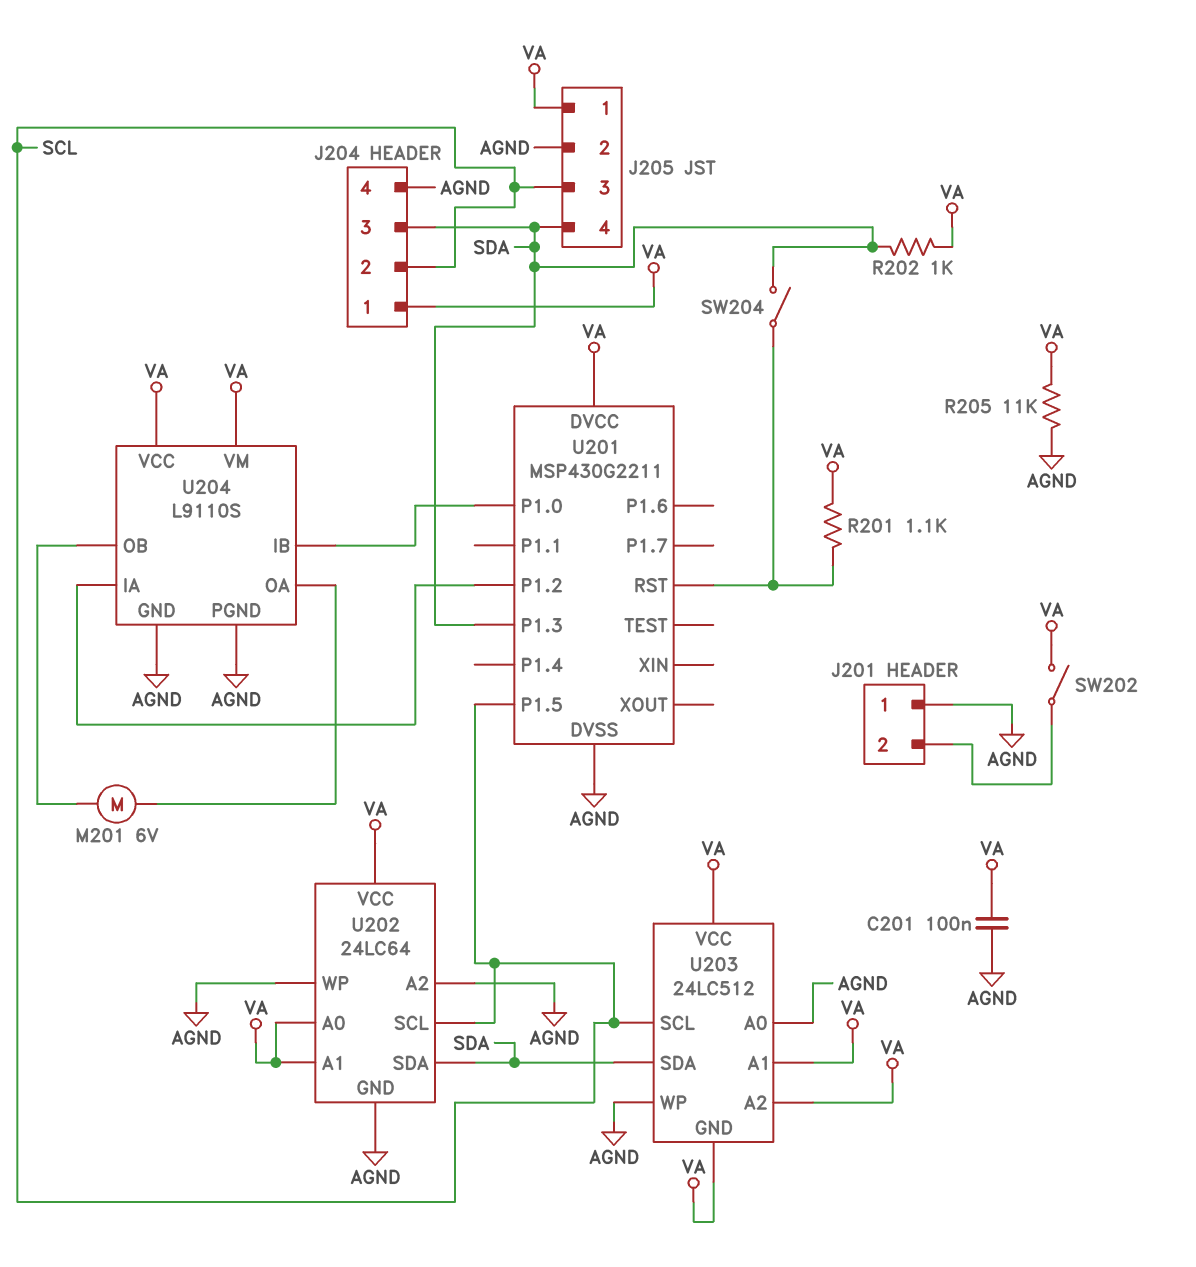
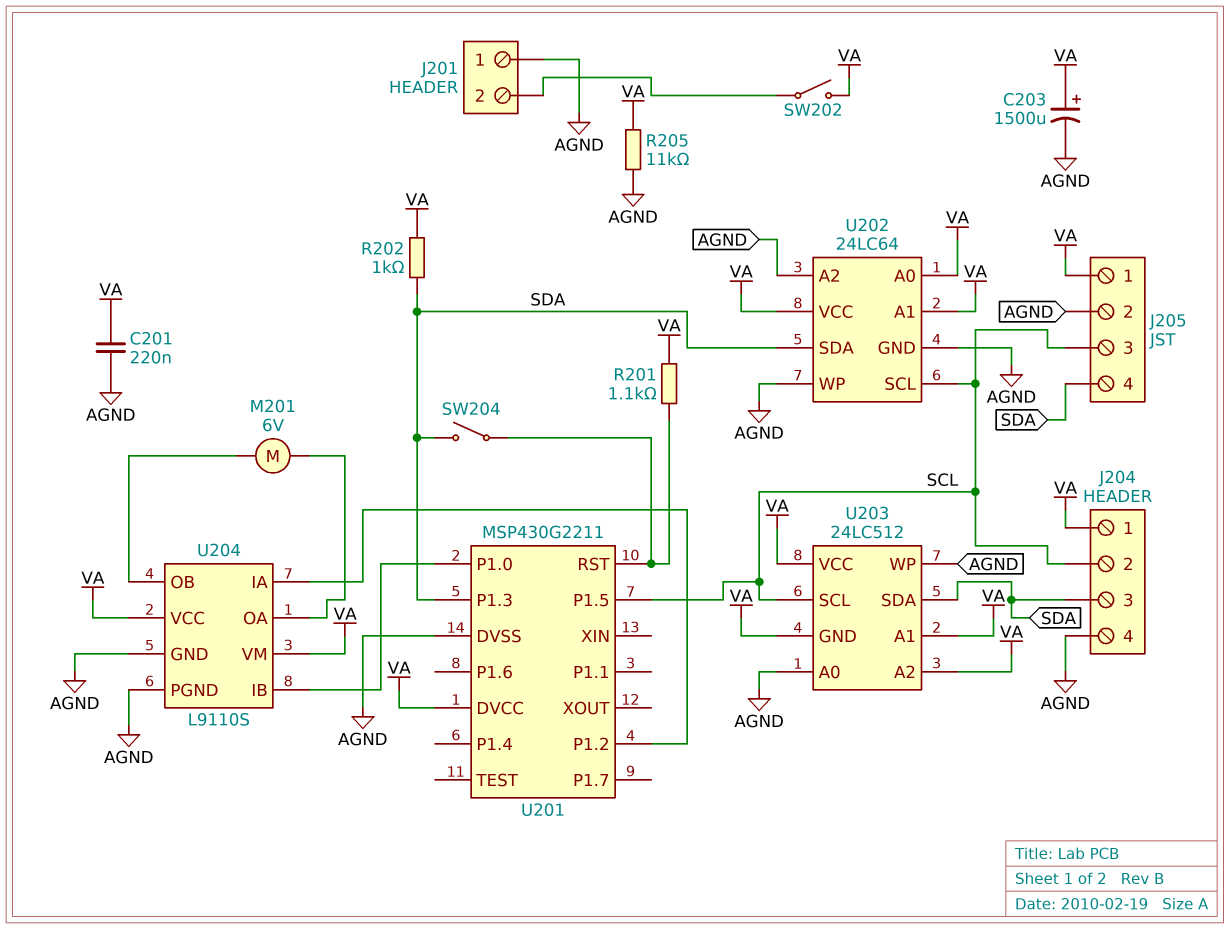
C201: 100nF (AGND, VA) -> 220nF (AGND, VA)
C203: none -> 1500uF (plus VA, minus AGND)

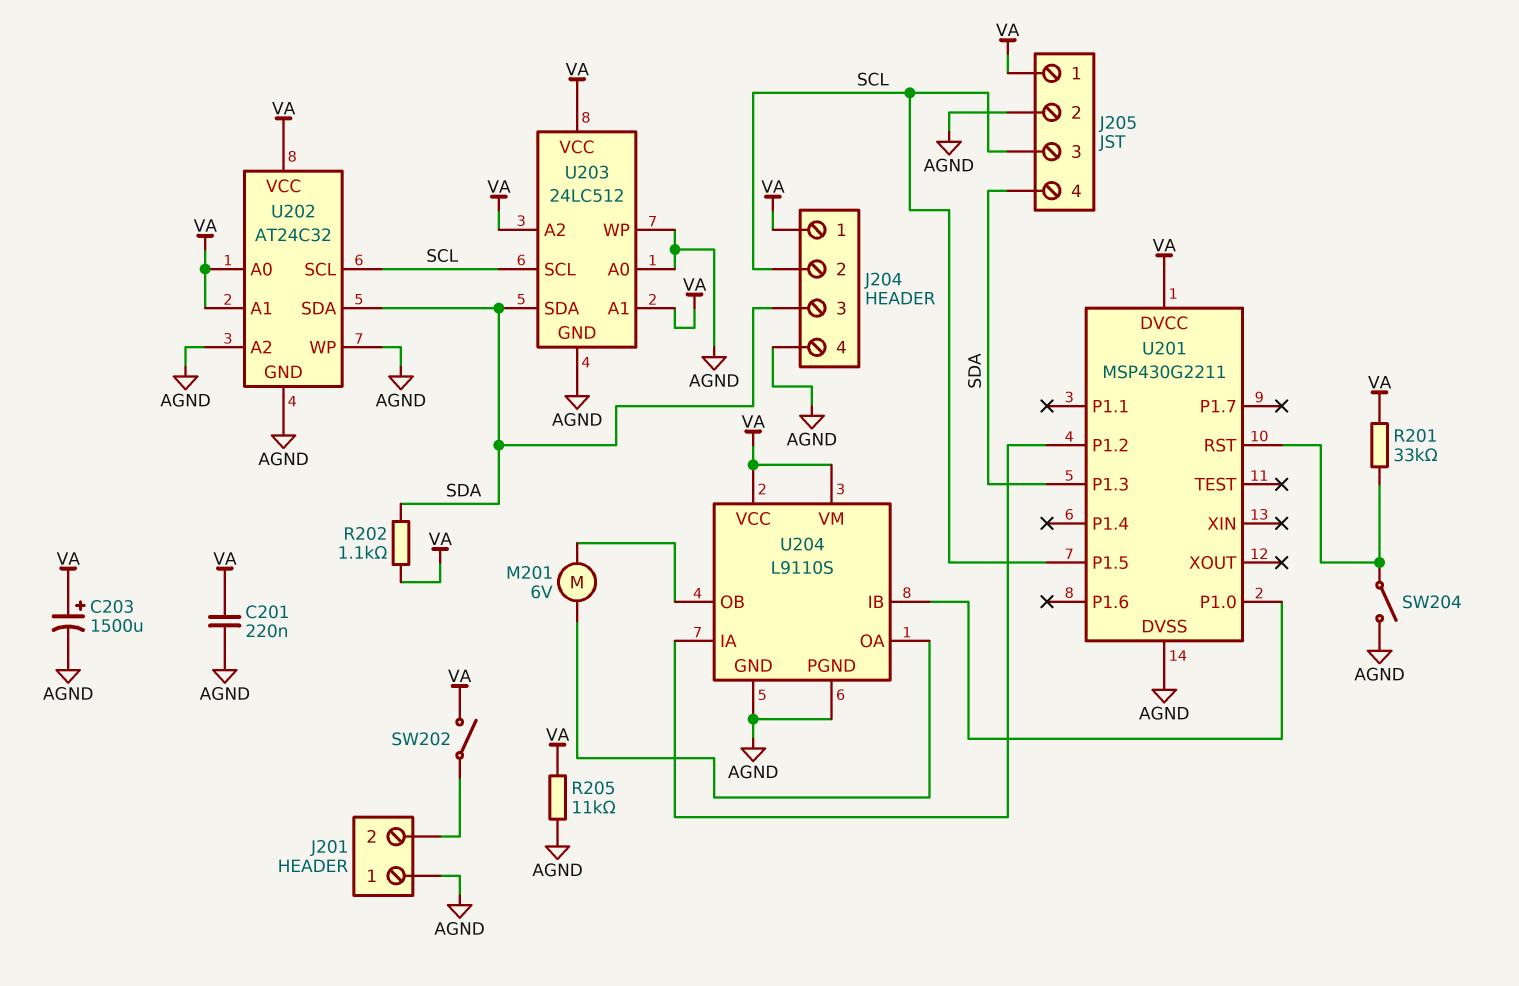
R201: 1.1k (U201/RST, VA) -> 33k (U201/RST, VA)
R202: 1k (SDA, VA) -> 1.1k (SDA, VA)
SW204: switch (SDA, U201/RST) -> switch (AGND, U201/RST)
U202: 24LC64 -> AT24C32
U203 pin GND: VA -> AGND

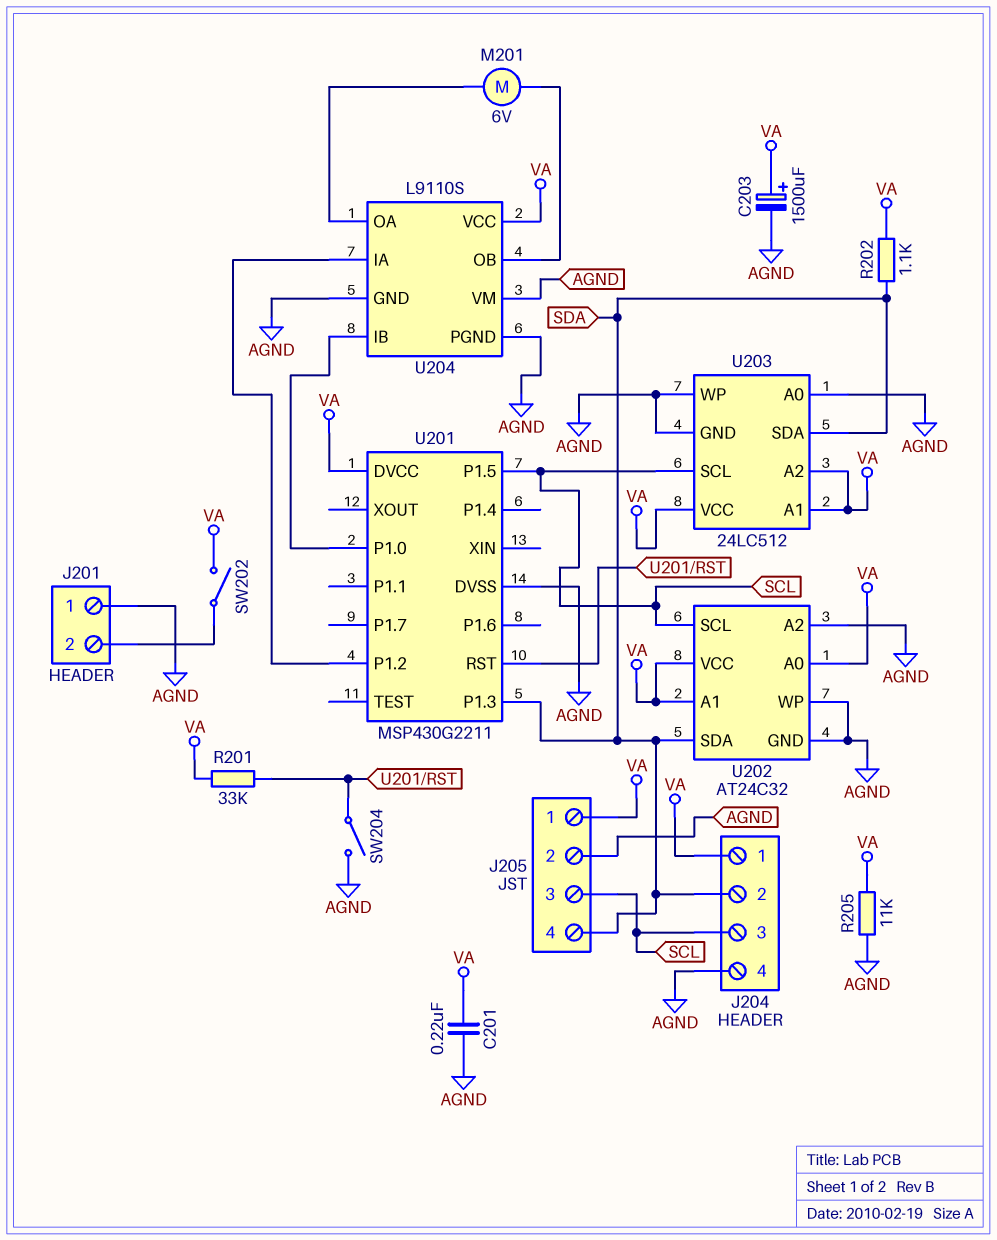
J204 pin 2: SCL -> SDA
J204 pin 3: SDA -> SCL
U204 pin VM: VA -> AGND

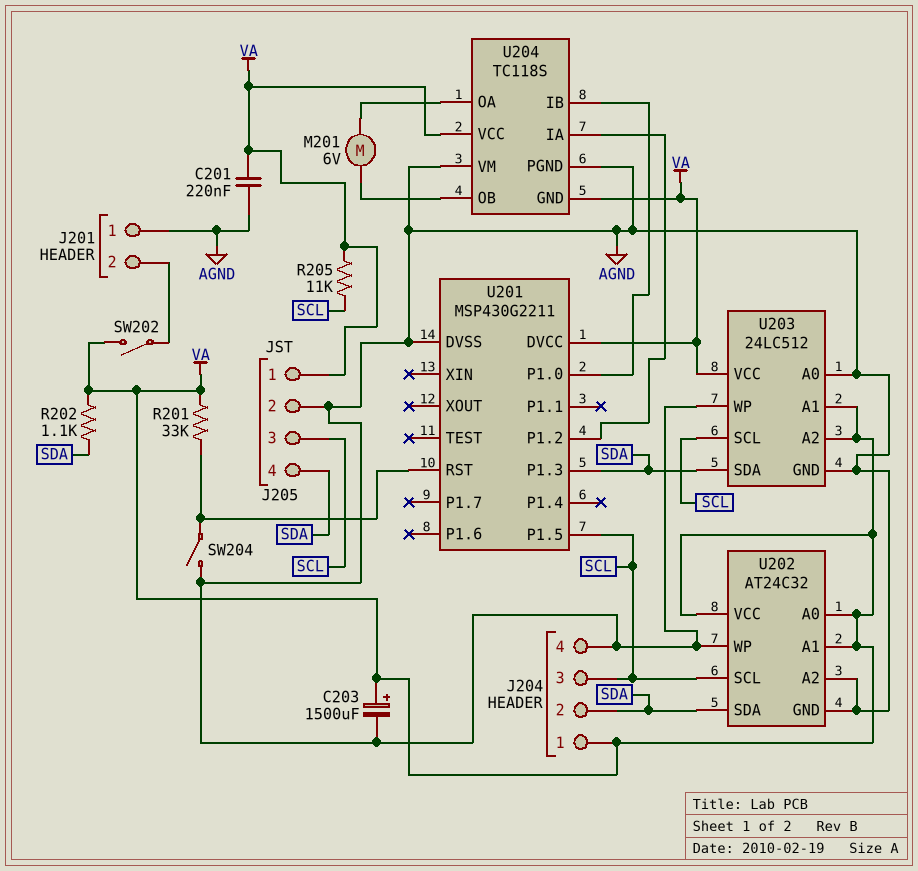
R205: 11k (AGND, VA) -> 11k (SCL, VA)
U204: L9110S -> TC118S
U204 pin GND: AGND -> VA

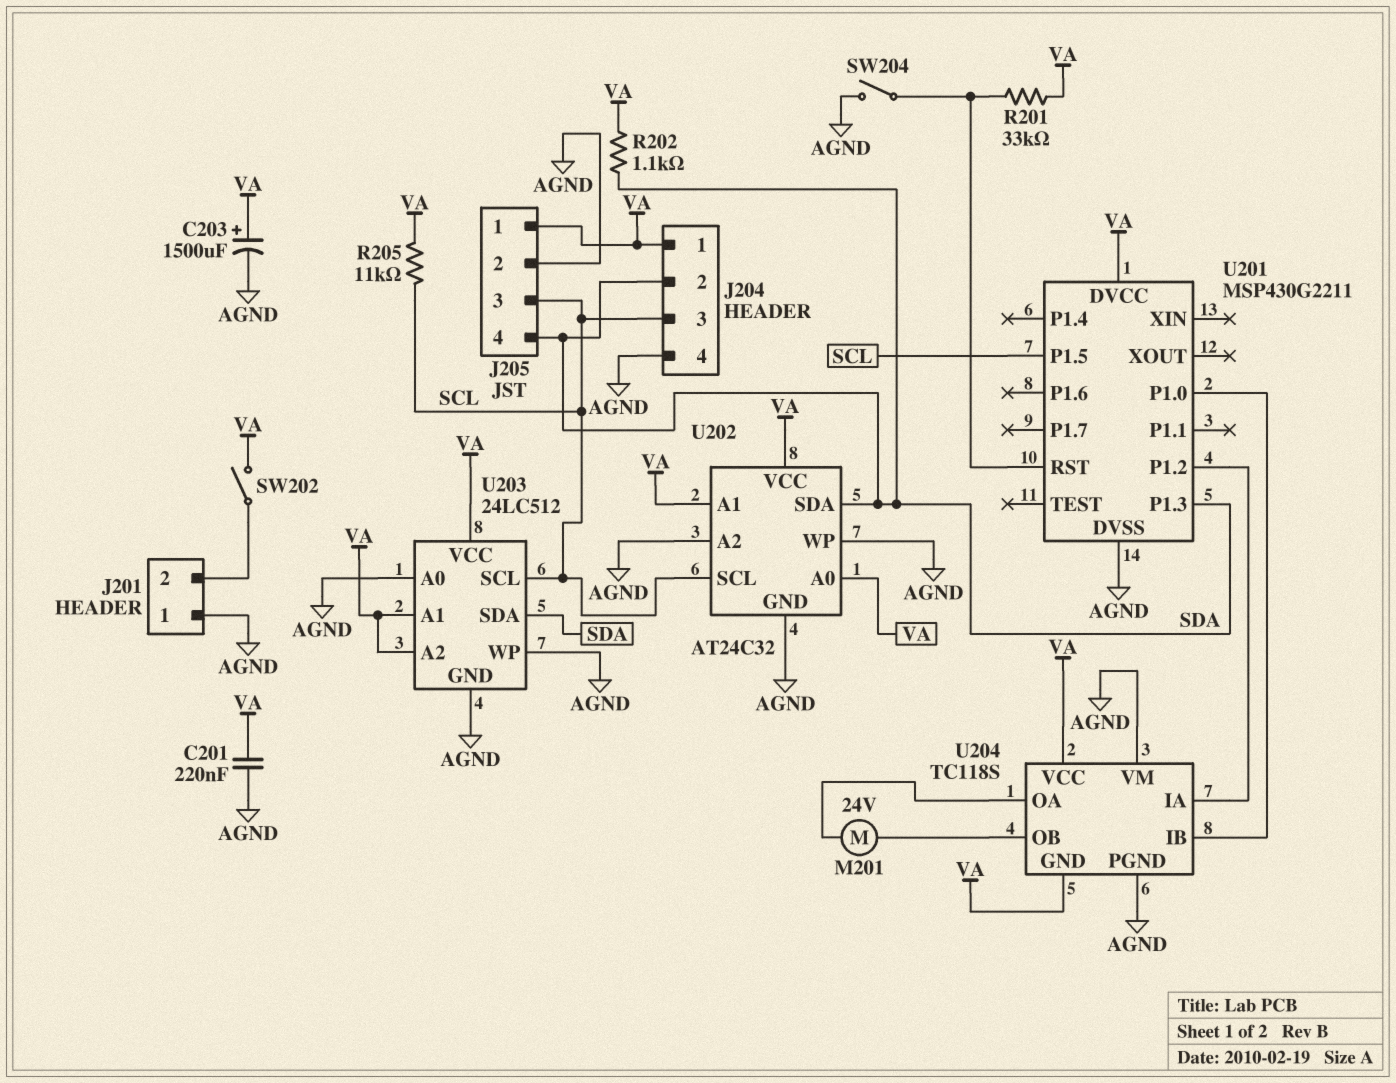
M201: motor 6V (U204/OA, U204/OB) -> motor 24V (U204/OA, U204/OB)

